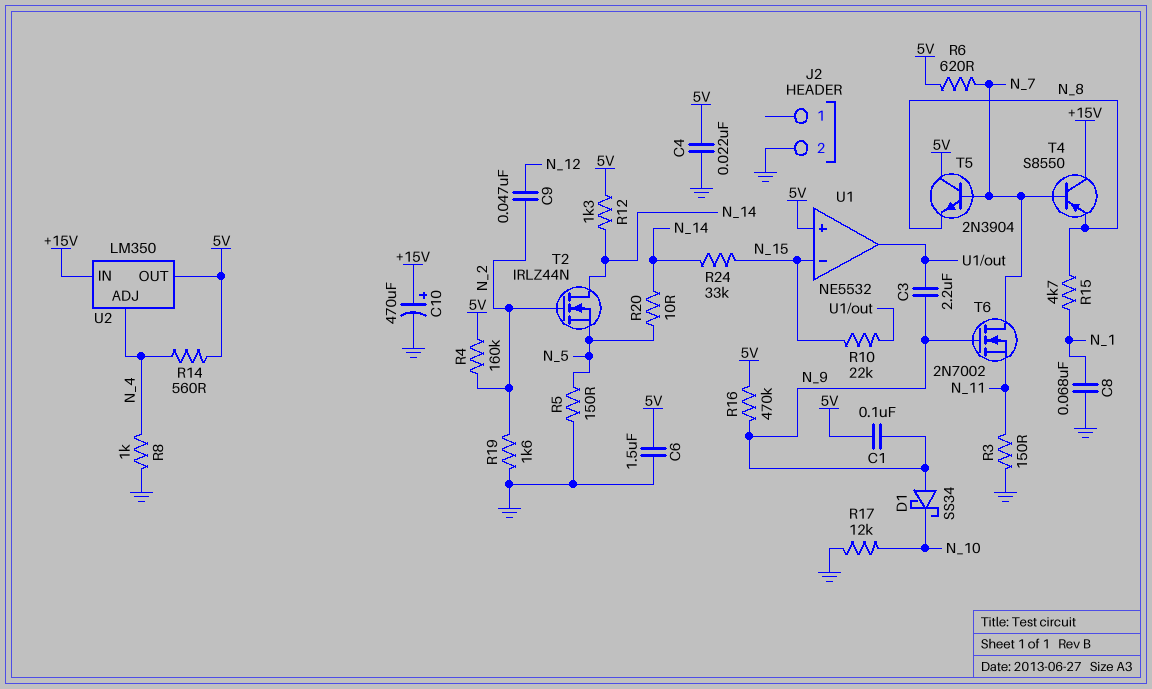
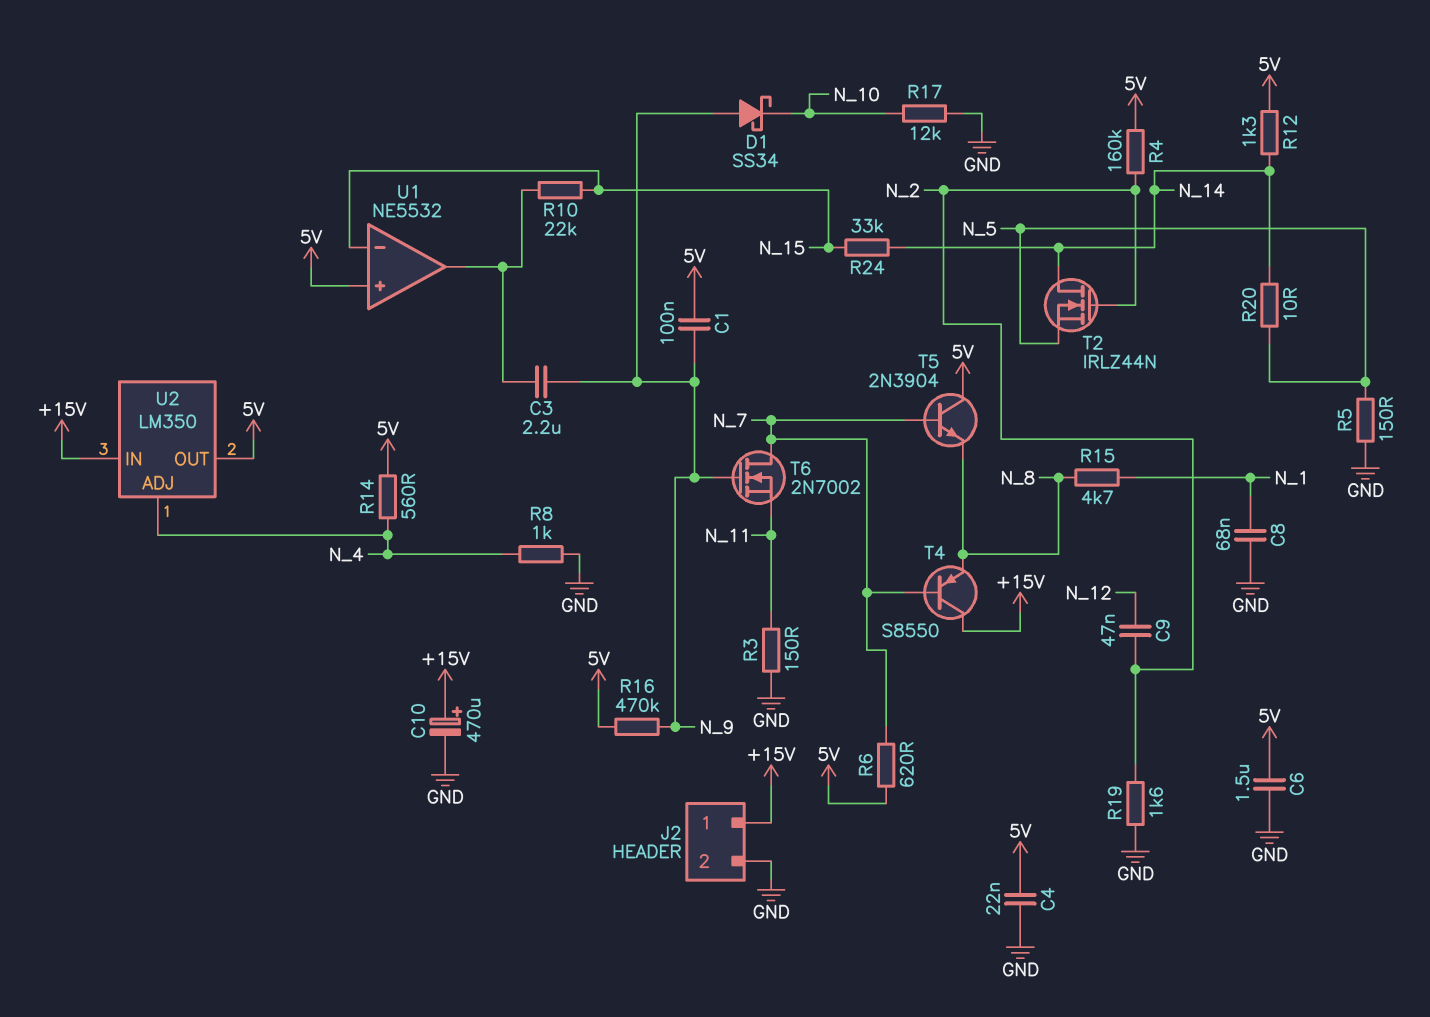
J2 pin 1: none -> +15V

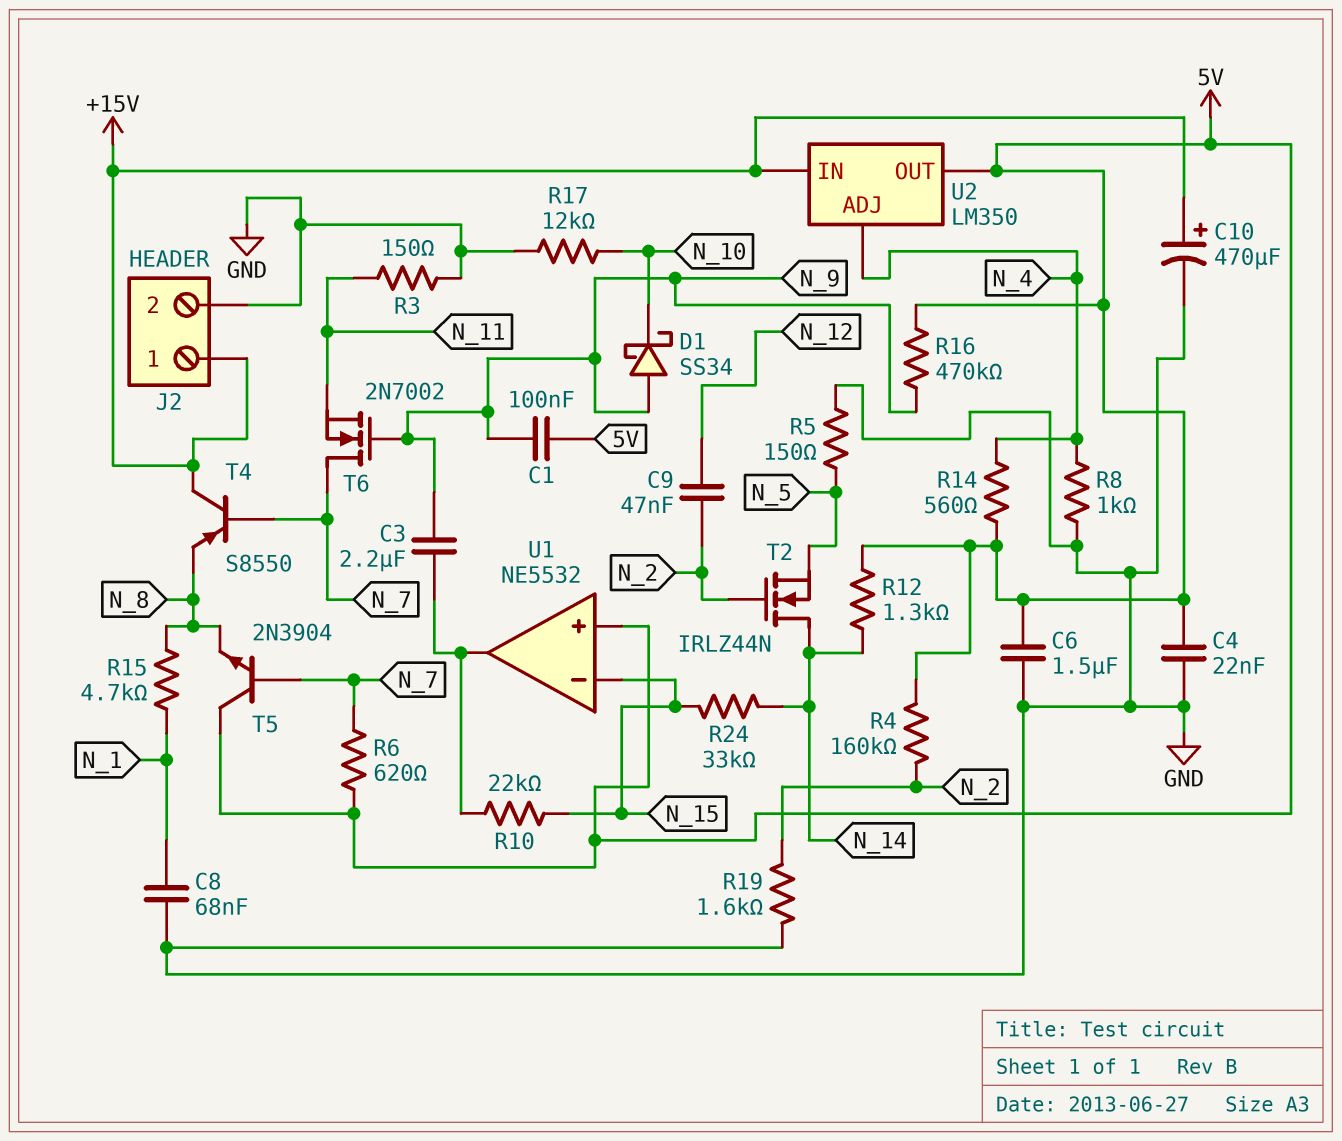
R20: 10 (N_5, N_14) -> none

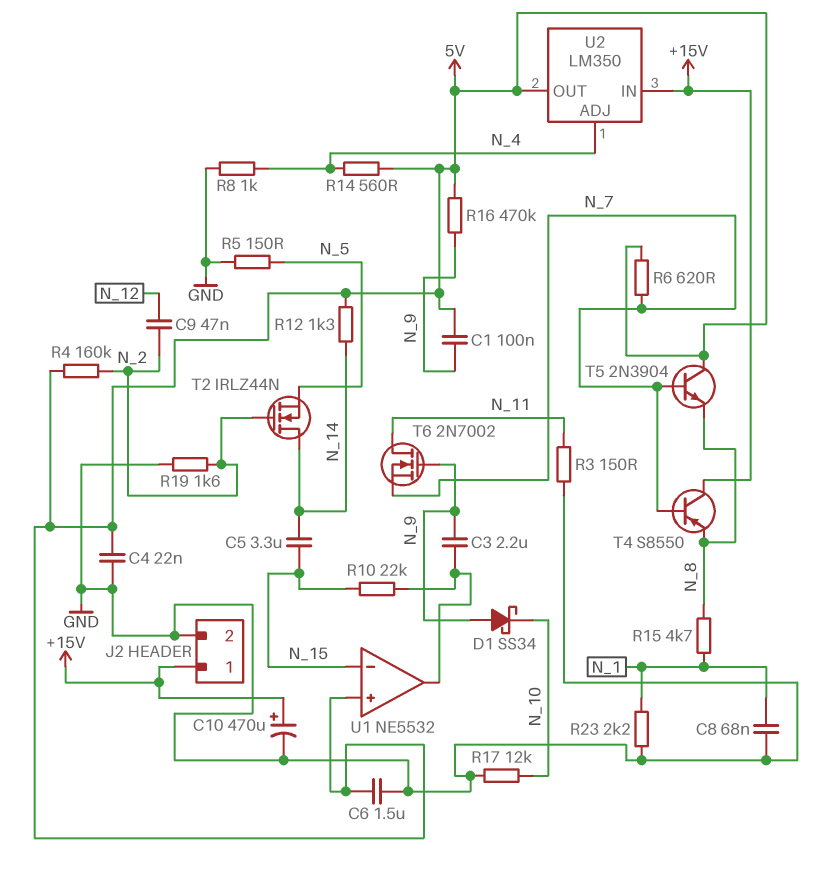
C5: none -> 3.3uF (N_14, N_15)
R23: none -> 2.2k (GND, N_1)
R24: 33k (N_14, N_15) -> none
T6: NMOS 2N7002 (G N_9, D N_7, S N_11) -> NMOS 2N7002 (G N_9, D N_11, S N_7)

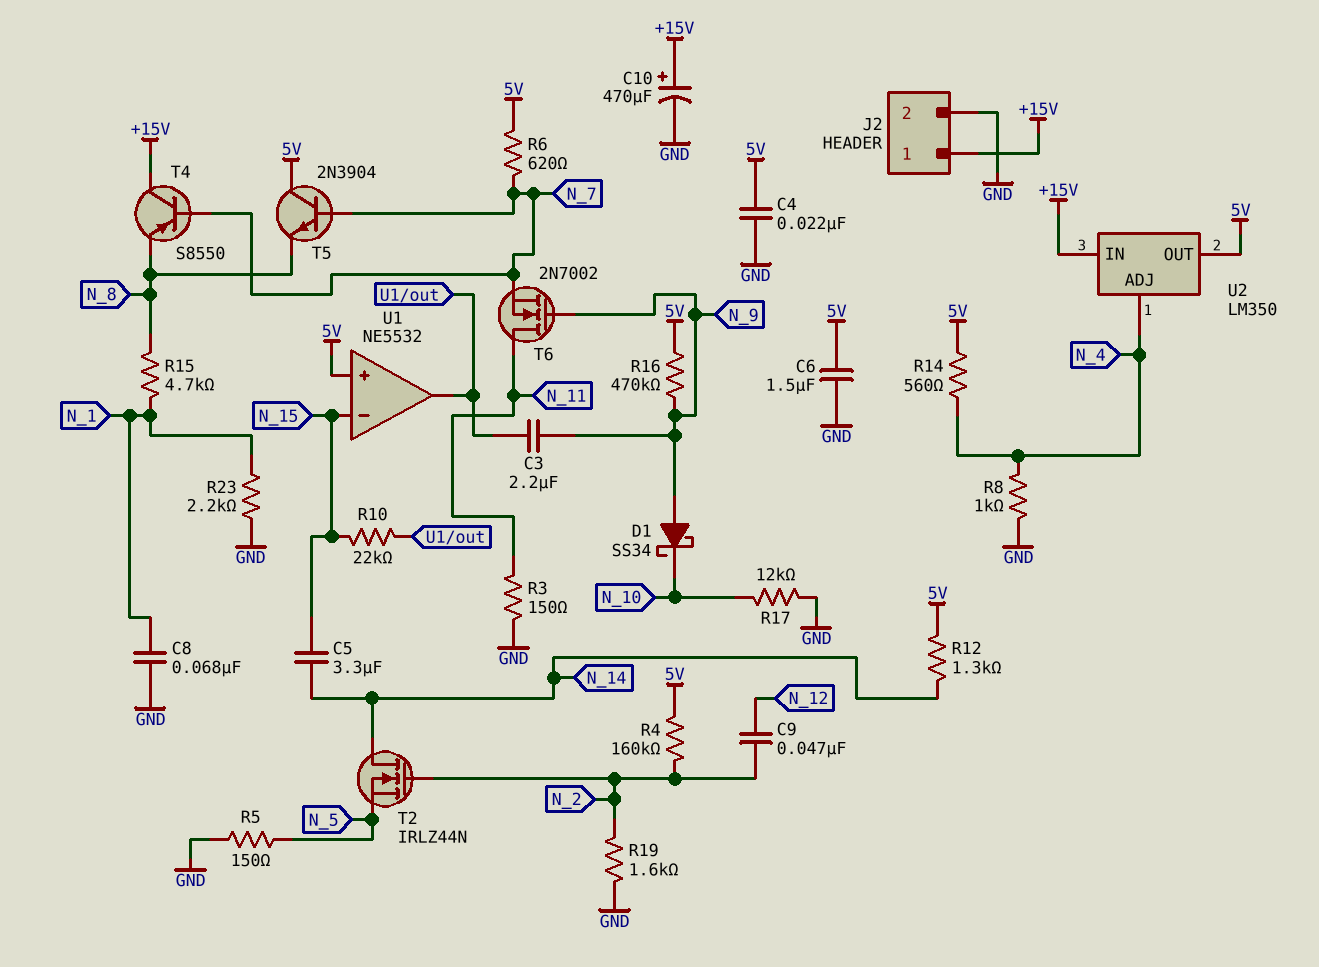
C1: 100nF (5V, N_9) -> none

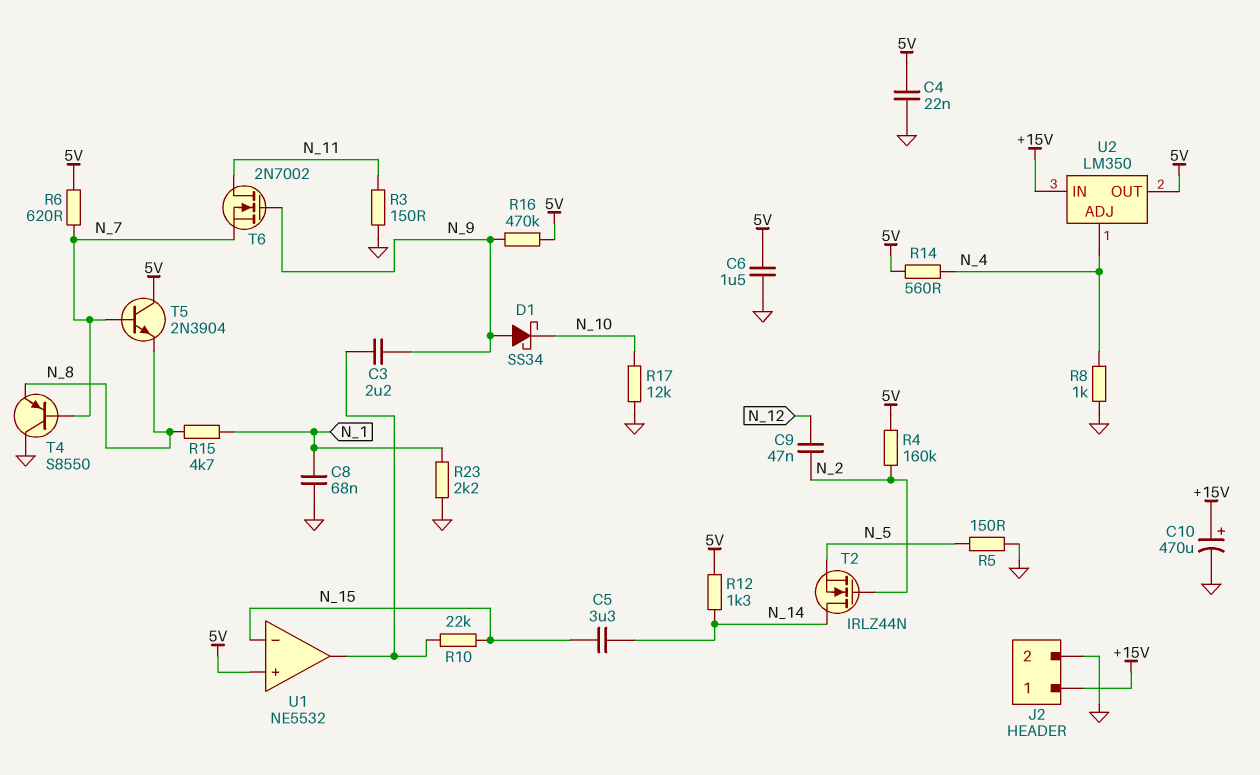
R19: 1.6k (GND, N_2) -> none
T4: PNP S8550 (B N_7, C +15V, E N_8) -> PNP S8550 (B N_7, C GND, E N_8)

